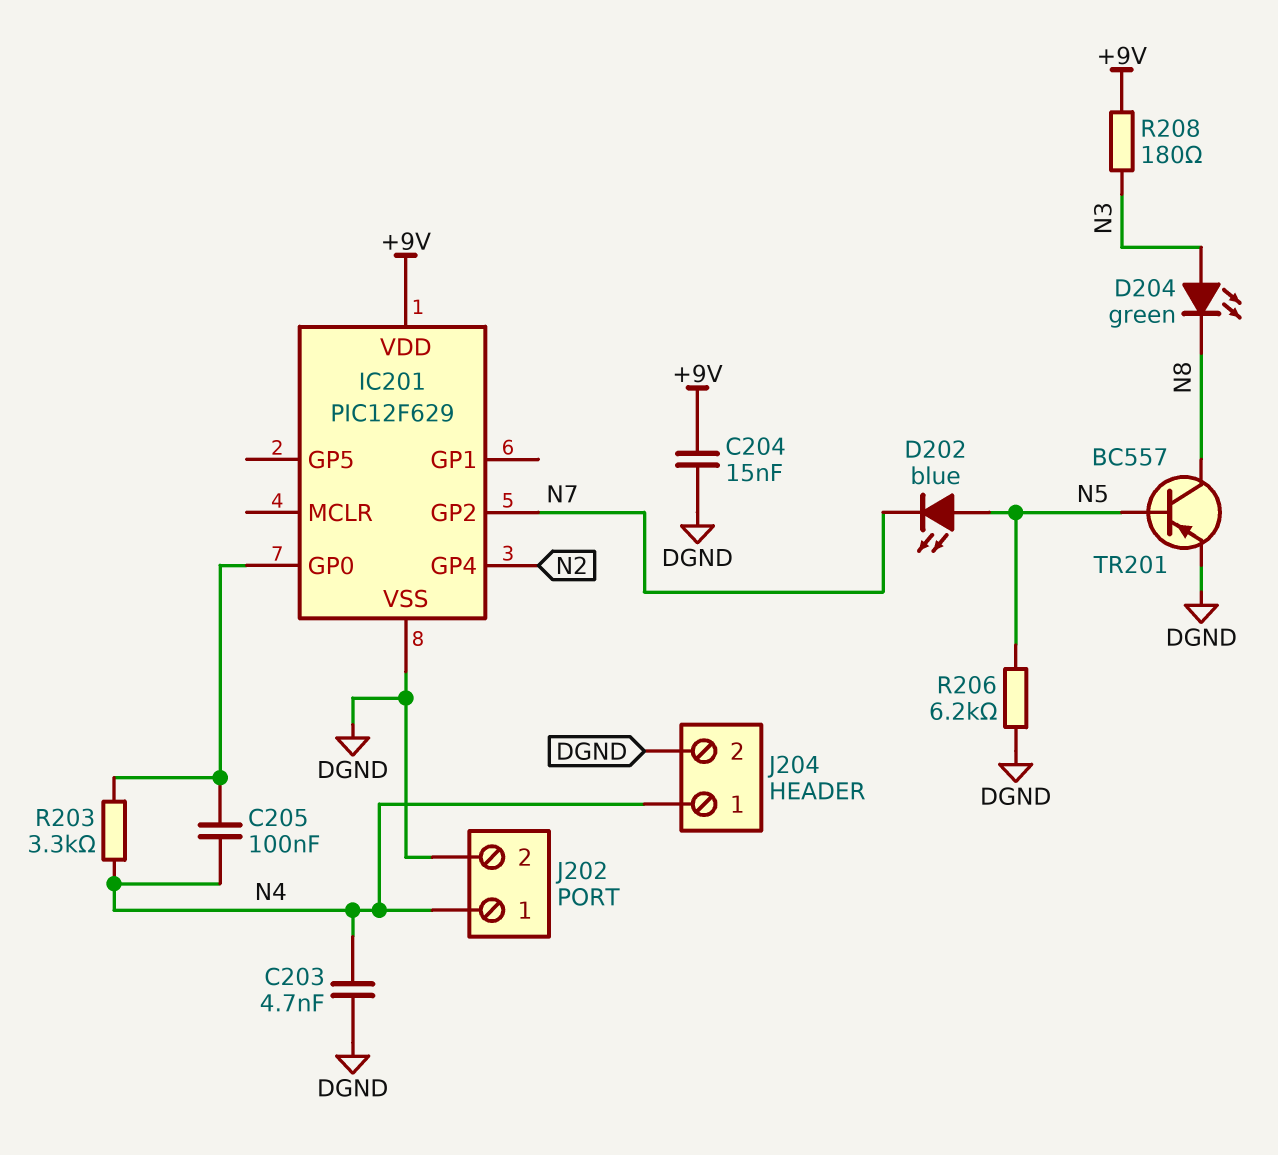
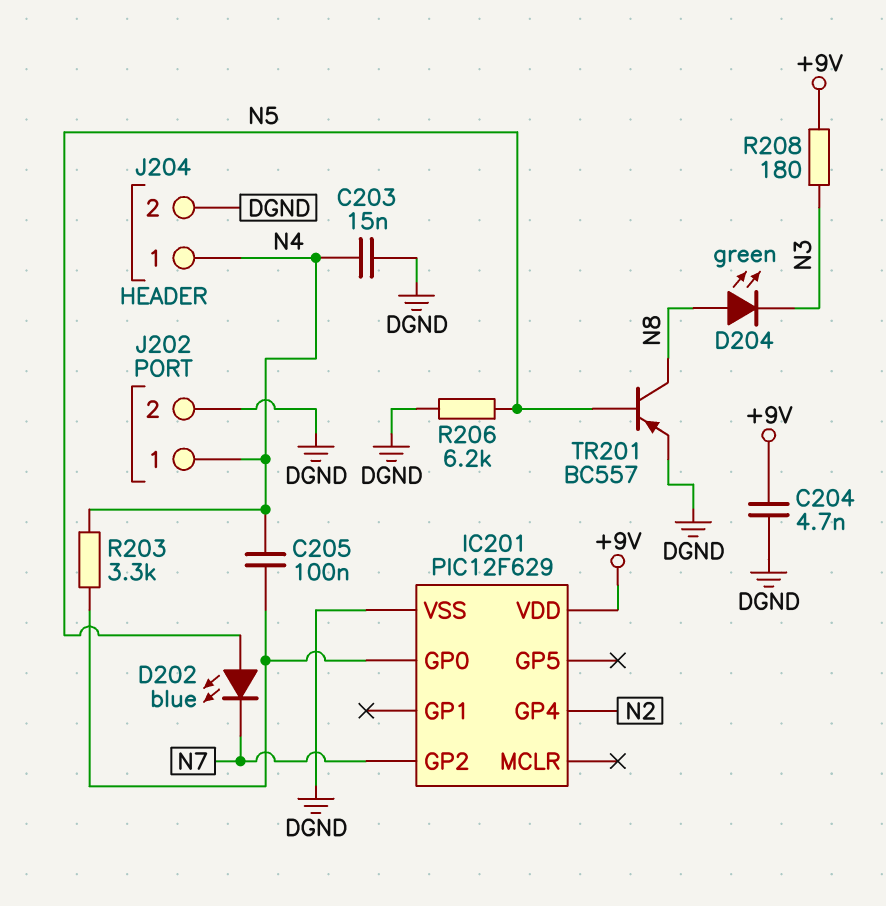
C203: 4.7nF (DGND, N4) -> 15nF (DGND, N4)
C204: 15nF (+9V, DGND) -> 4.7nF (+9V, DGND)
D204: LED green (A N3, K N8) -> LED green (A N8, K N3)

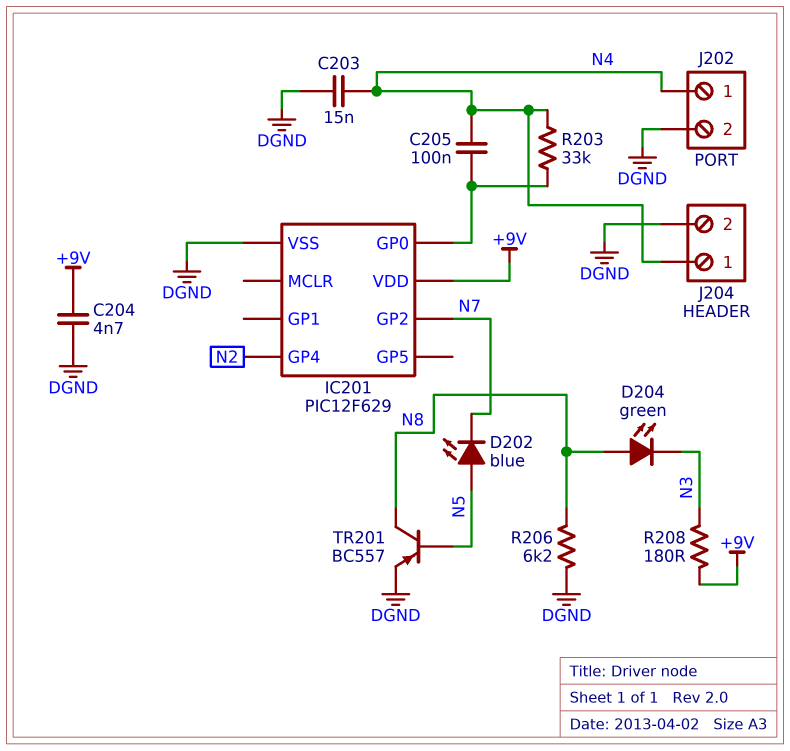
R203: 3.3k (IC201/GP0, N4) -> 33k (IC201/GP0, N4)
R206: 6.2k (DGND, N5) -> 6.2k (DGND, N8)

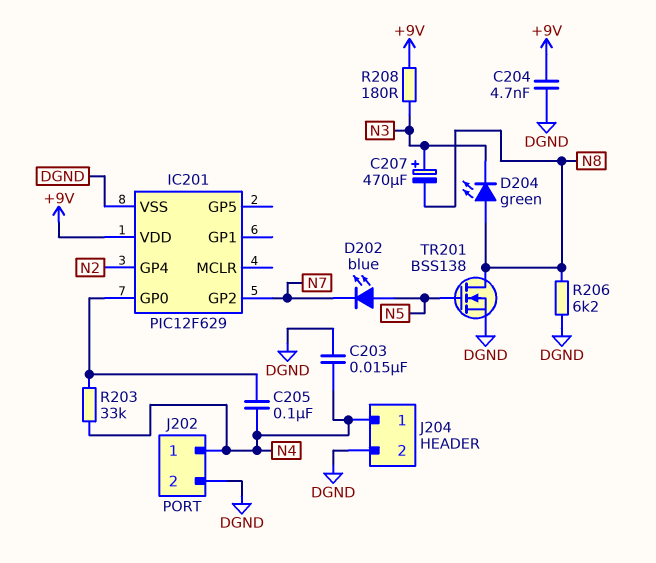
C207: none -> 470uF (plus N3, minus N8)
TR201: PNP BC557 (B N5, C N8, E DGND) -> NMOS BSS138 (G N5, D N8, S DGND)

